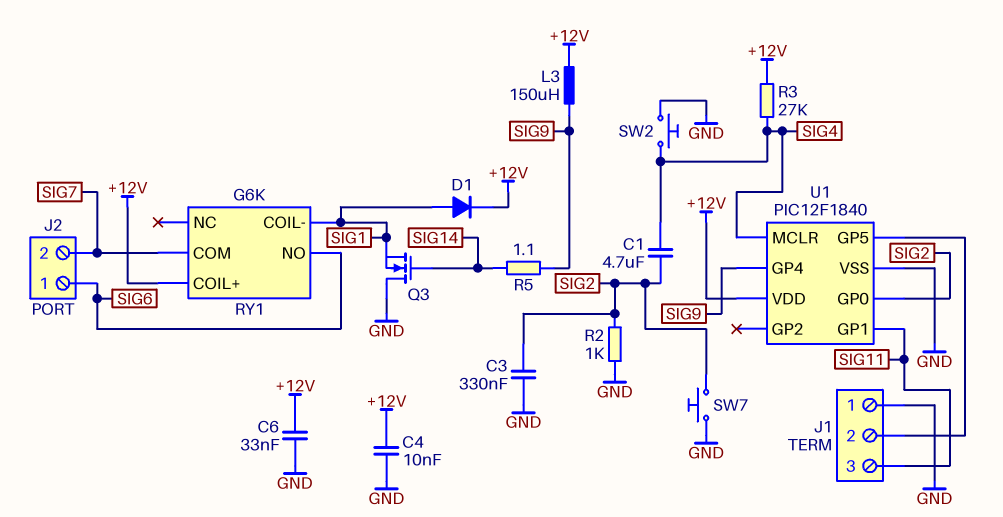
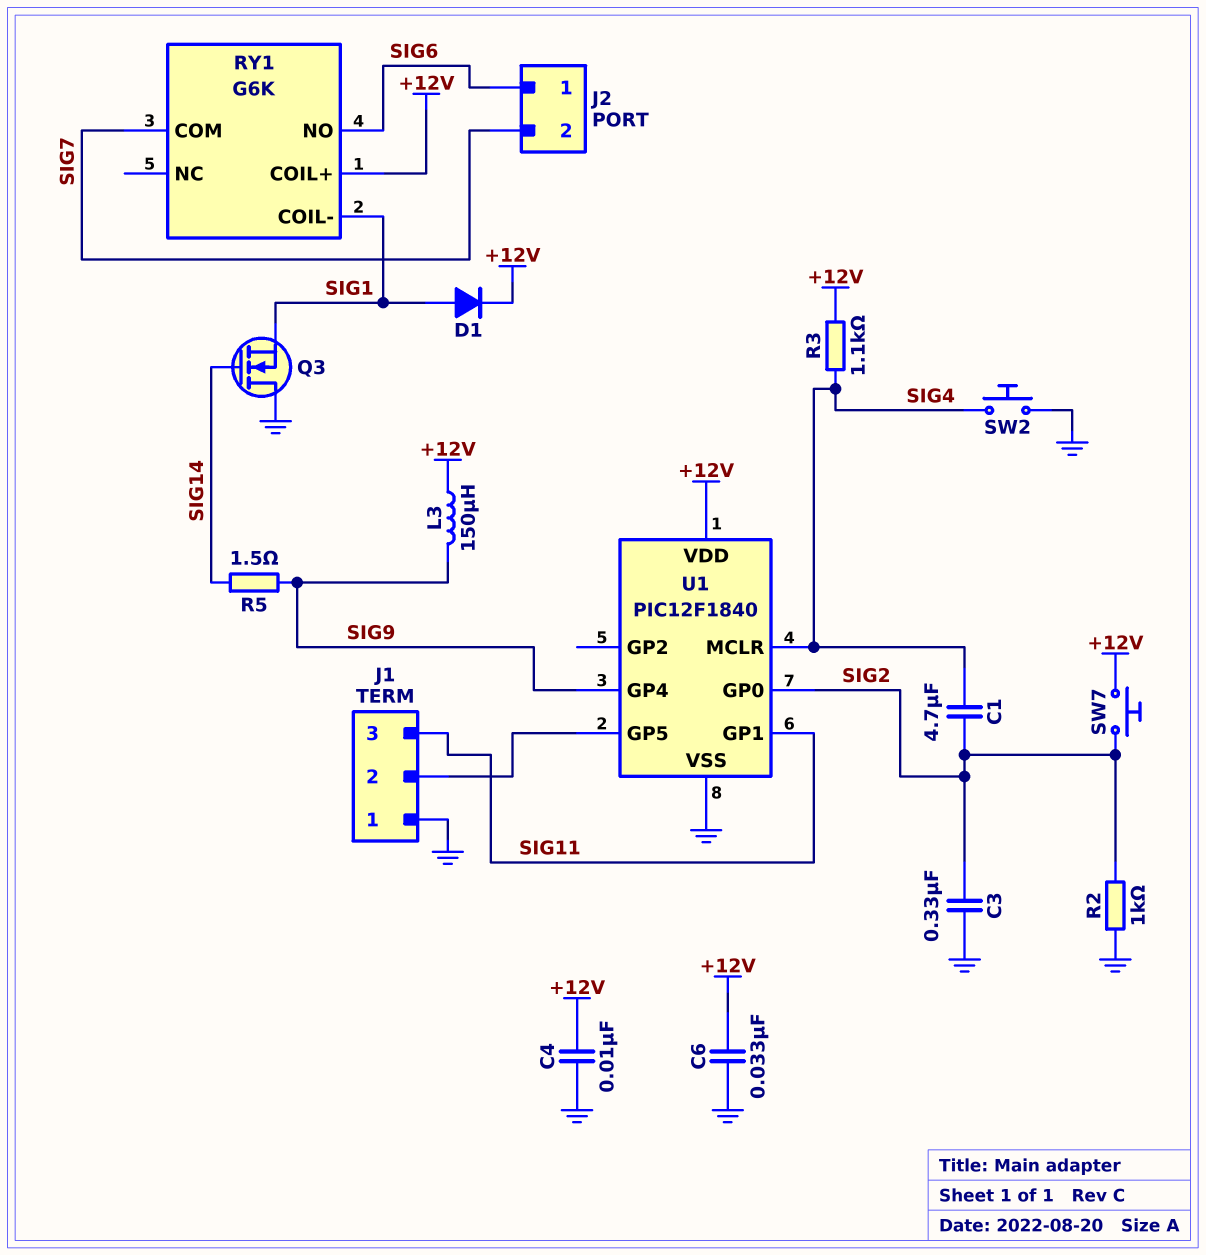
R3: 27k (+12V, SIG4) -> 1.1k (+12V, SIG4)
R5: 1.1 (SIG9, SIG14) -> 1.5 (SIG9, SIG14)
SW7: button (GND, SIG2) -> button (+12V, SIG2)

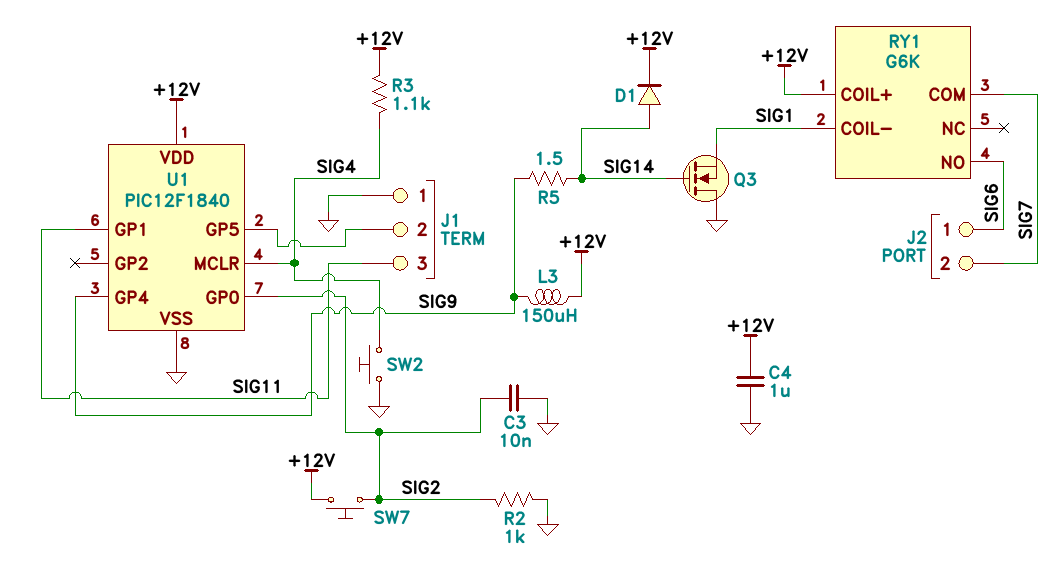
C1: 4.7uF (SIG2, SIG4) -> none
C3: 330nF (GND, SIG2) -> 10nF (GND, SIG2)
C4: 10nF (+12V, GND) -> 1uF (+12V, GND)
C6: 33nF (+12V, GND) -> none
D1: diode (A SIG1, K +12V) -> diode (A SIG14, K +12V)

